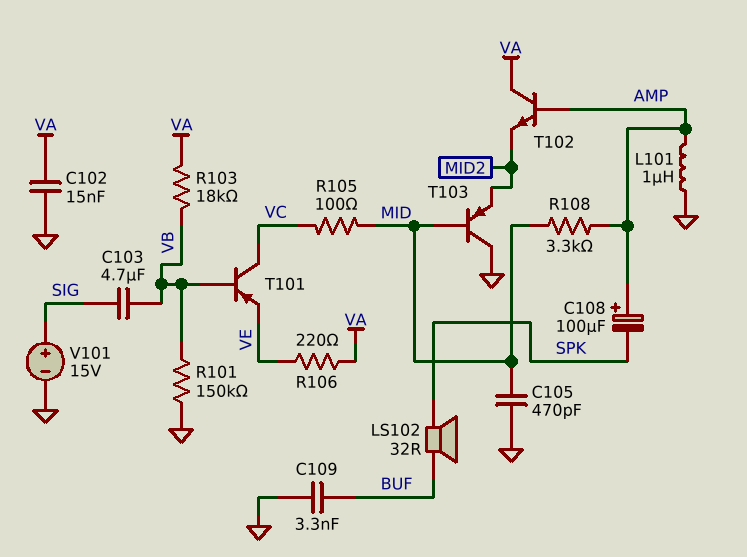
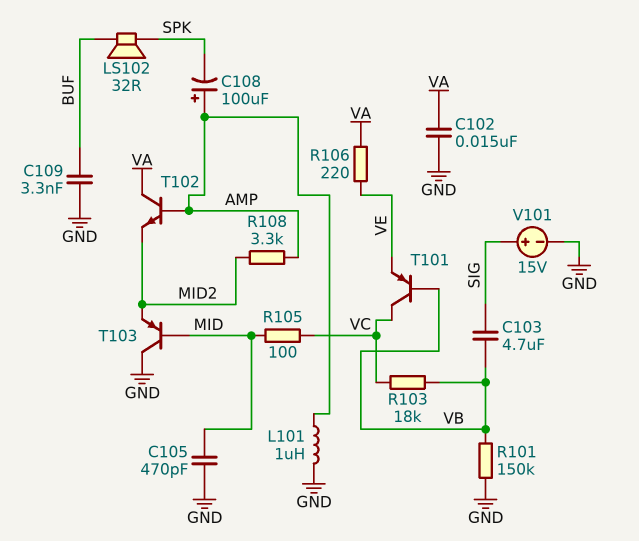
R103: 18k (VA, VB) -> 18k (VB, VC)
R108: 3.3k (AMP, MID) -> 3.3k (AMP, MID2)

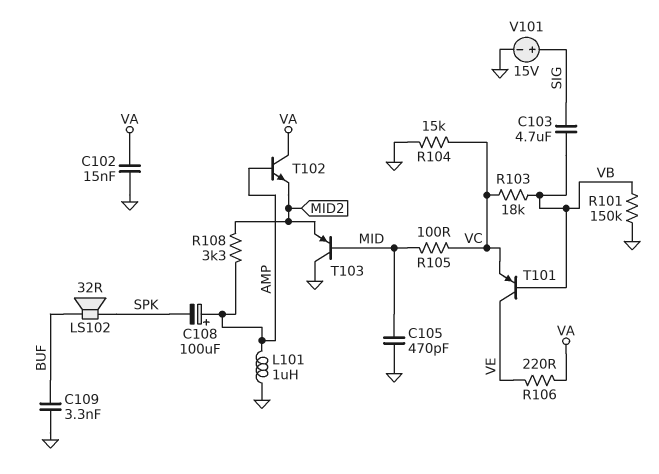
R104: none -> 15k (GND, VC)
T101: PNP (B VB, C VC, E VE) -> PNP (B VB, C VE, E VC)

